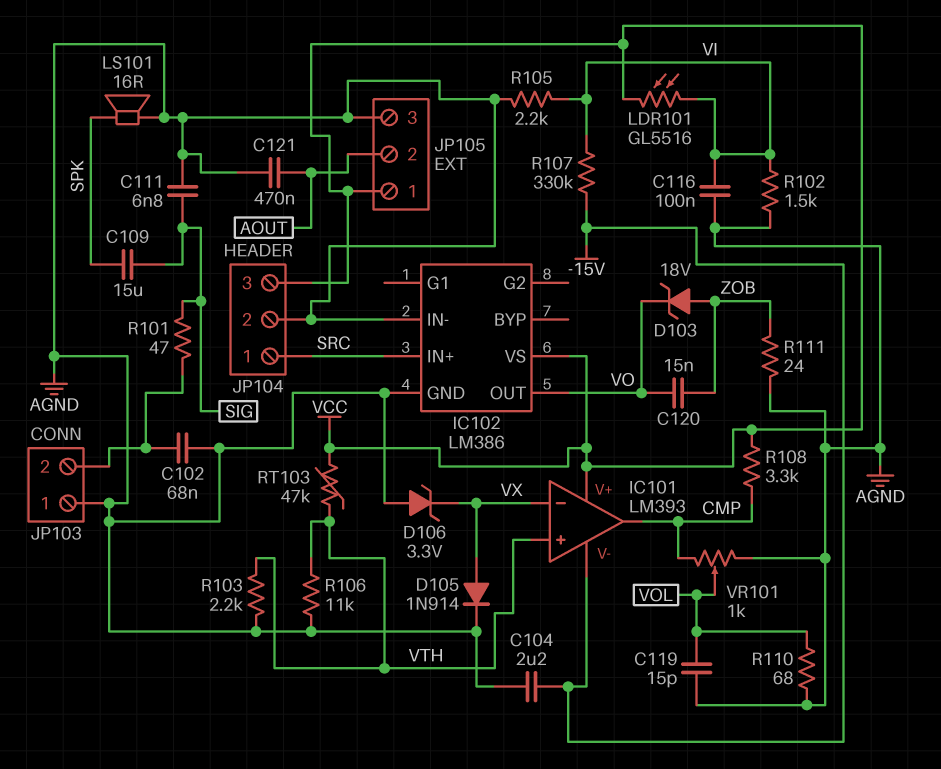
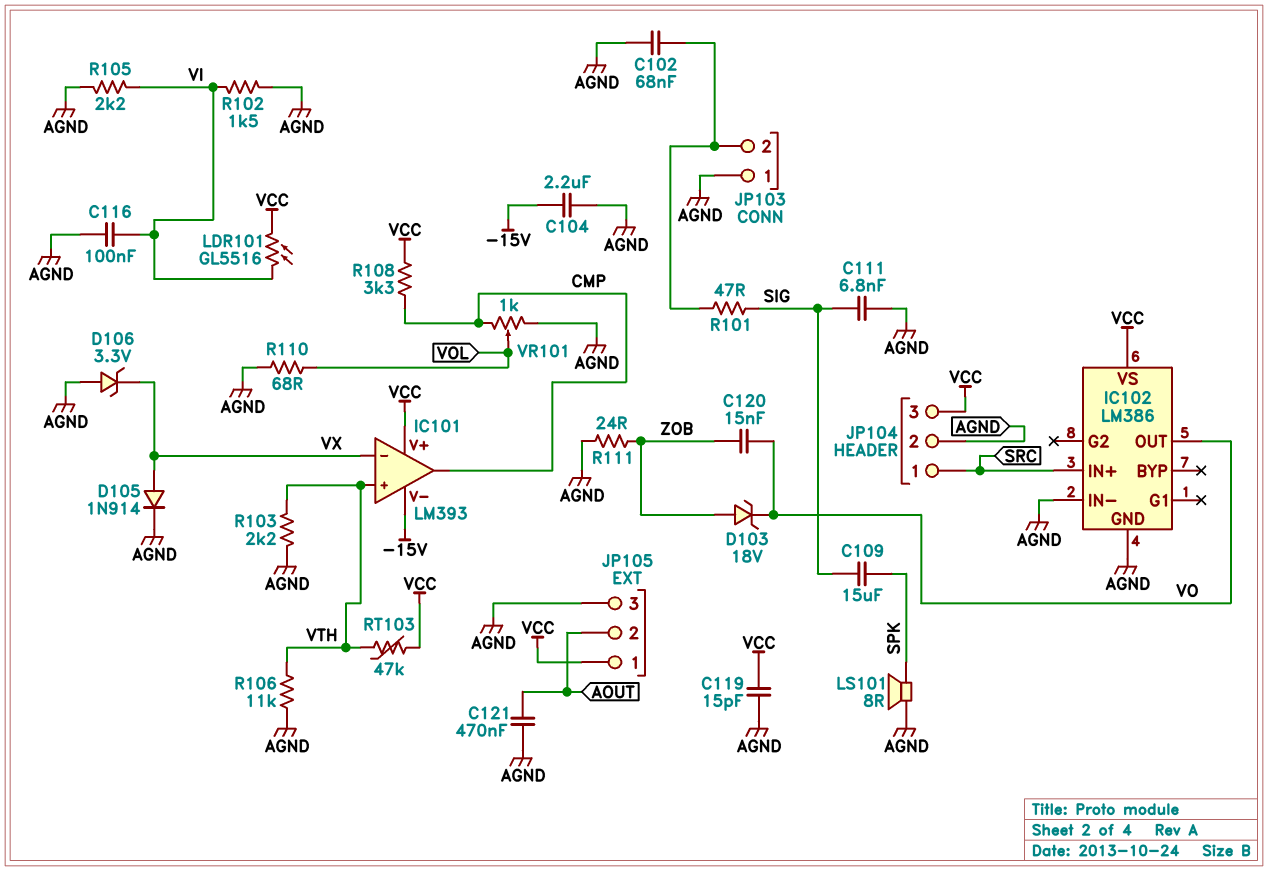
C119: 15pF (AGND, VOL) -> 15pF (AGND, VCC)
LS101: speaker 16R (AGND, SPK) -> speaker 8R (AGND, SPK)
R107: 330k (-15V, VI) -> none

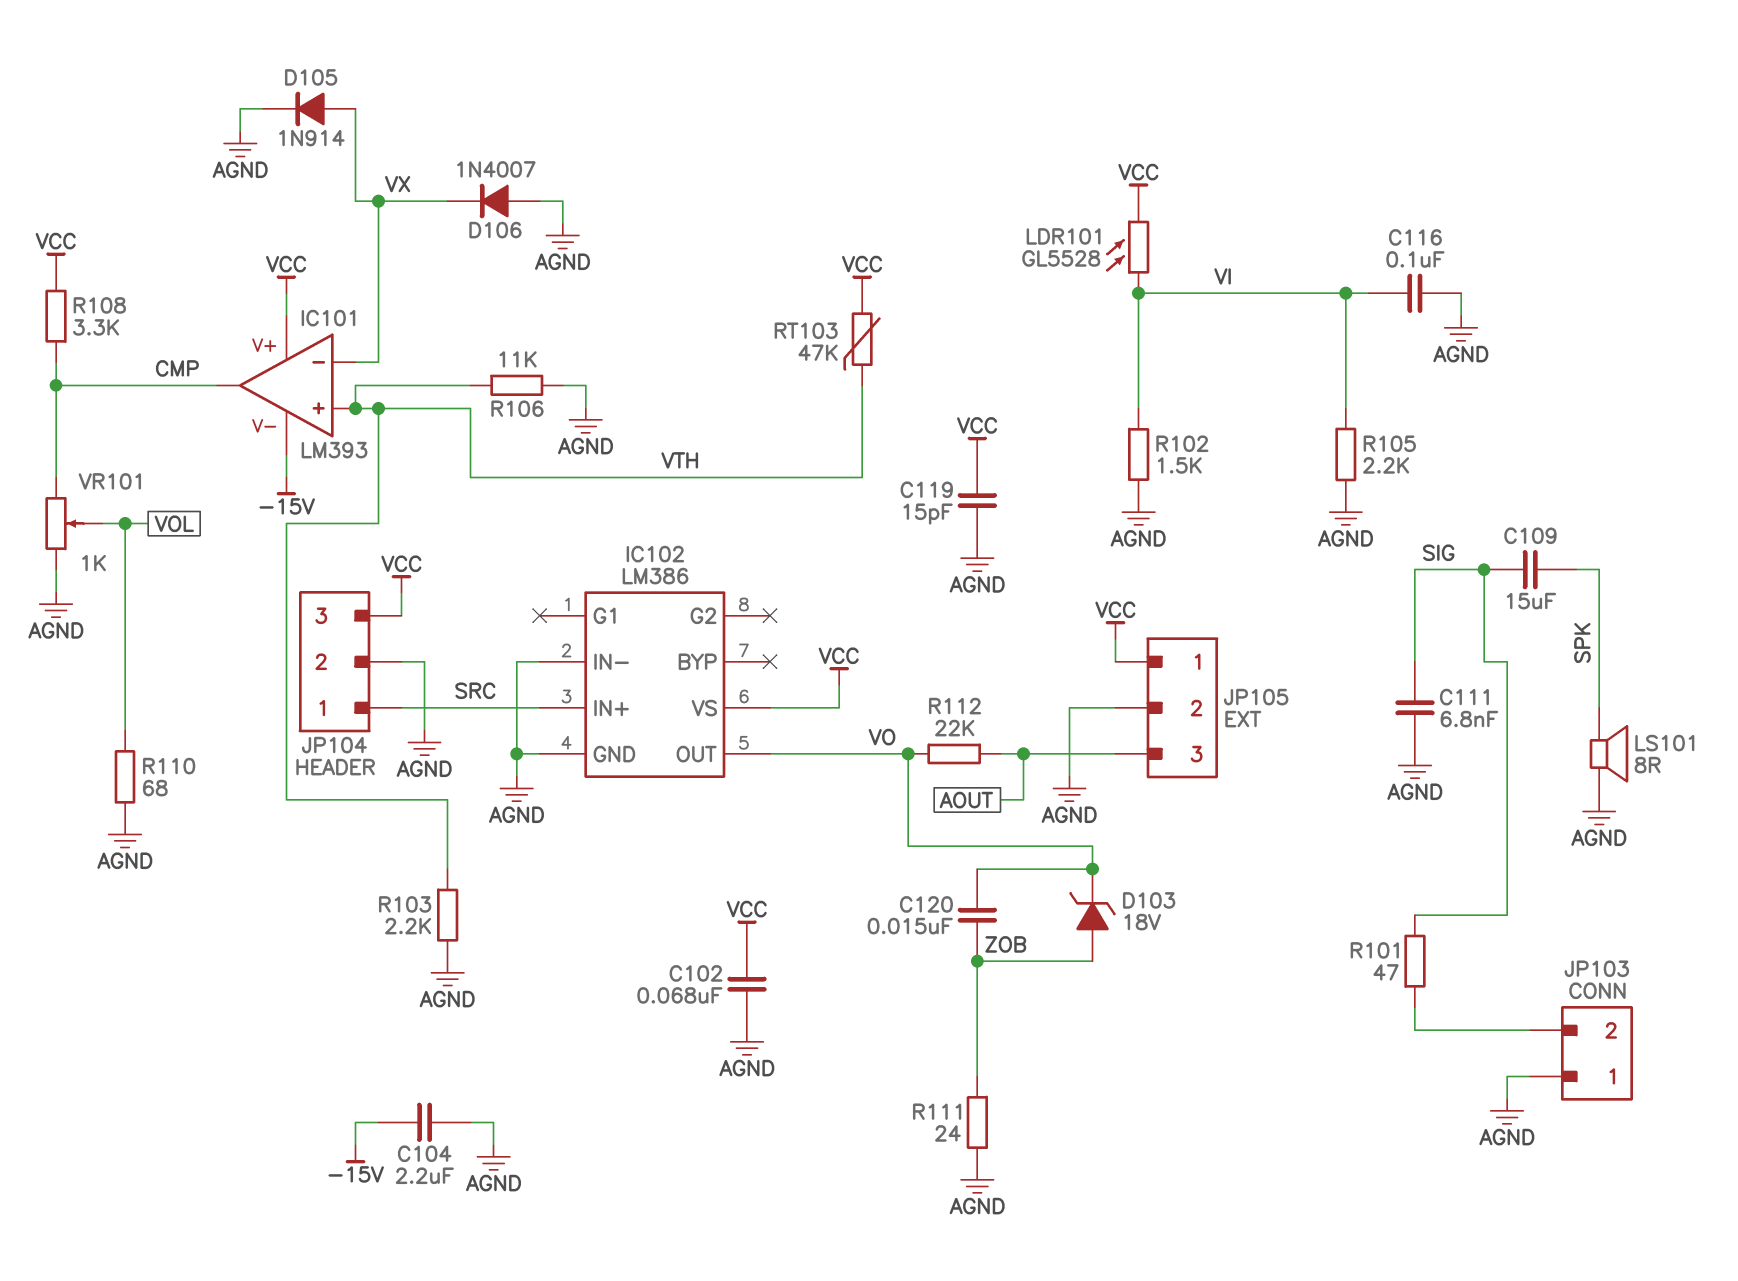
C102: 68nF (AGND, JP103/2) -> 68nF (AGND, VCC)
C121: 470nF (AGND, AOUT) -> none
D106: zener 3.3V (A AGND, K VX) -> diode 1N4007 (A AGND, K VX)
JP105 pin 2: AOUT -> AGND
JP105 pin 3: AGND -> AOUT
LDR101: GL5516 (VCC, VI) -> GL5528 (VCC, VI)
R112: none -> 22k (AOUT, VO)

